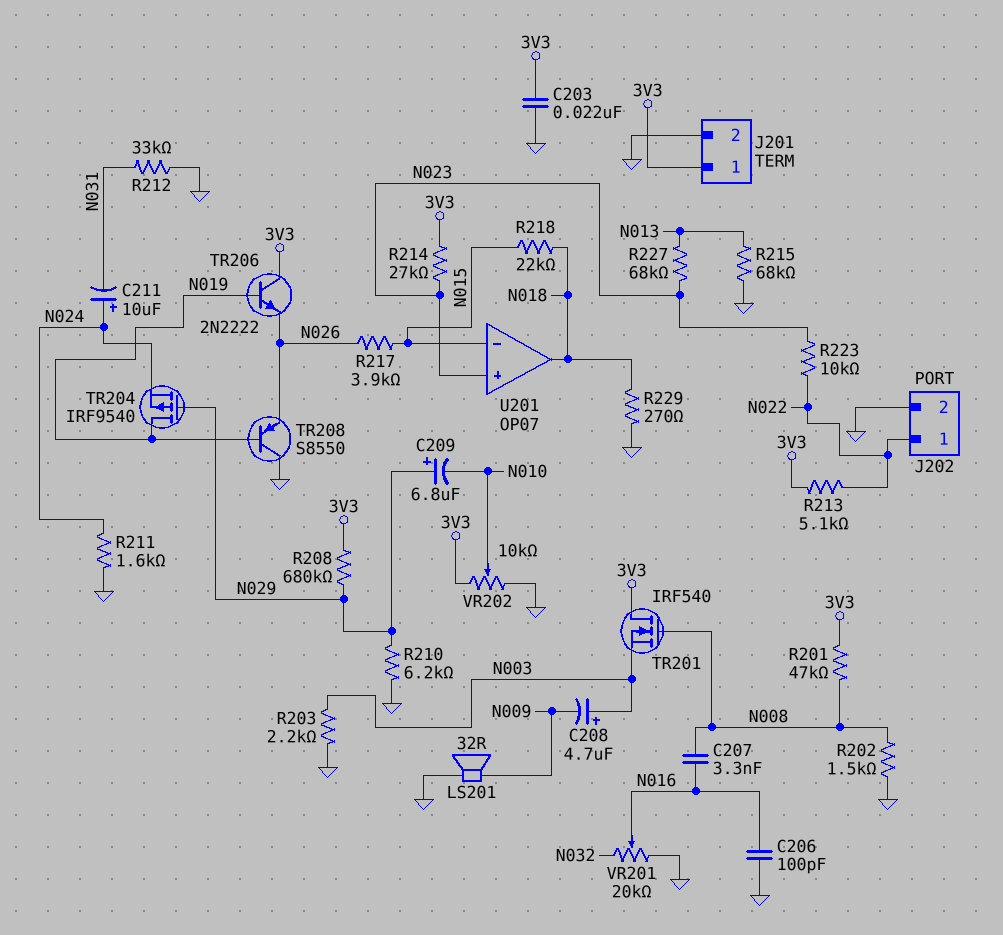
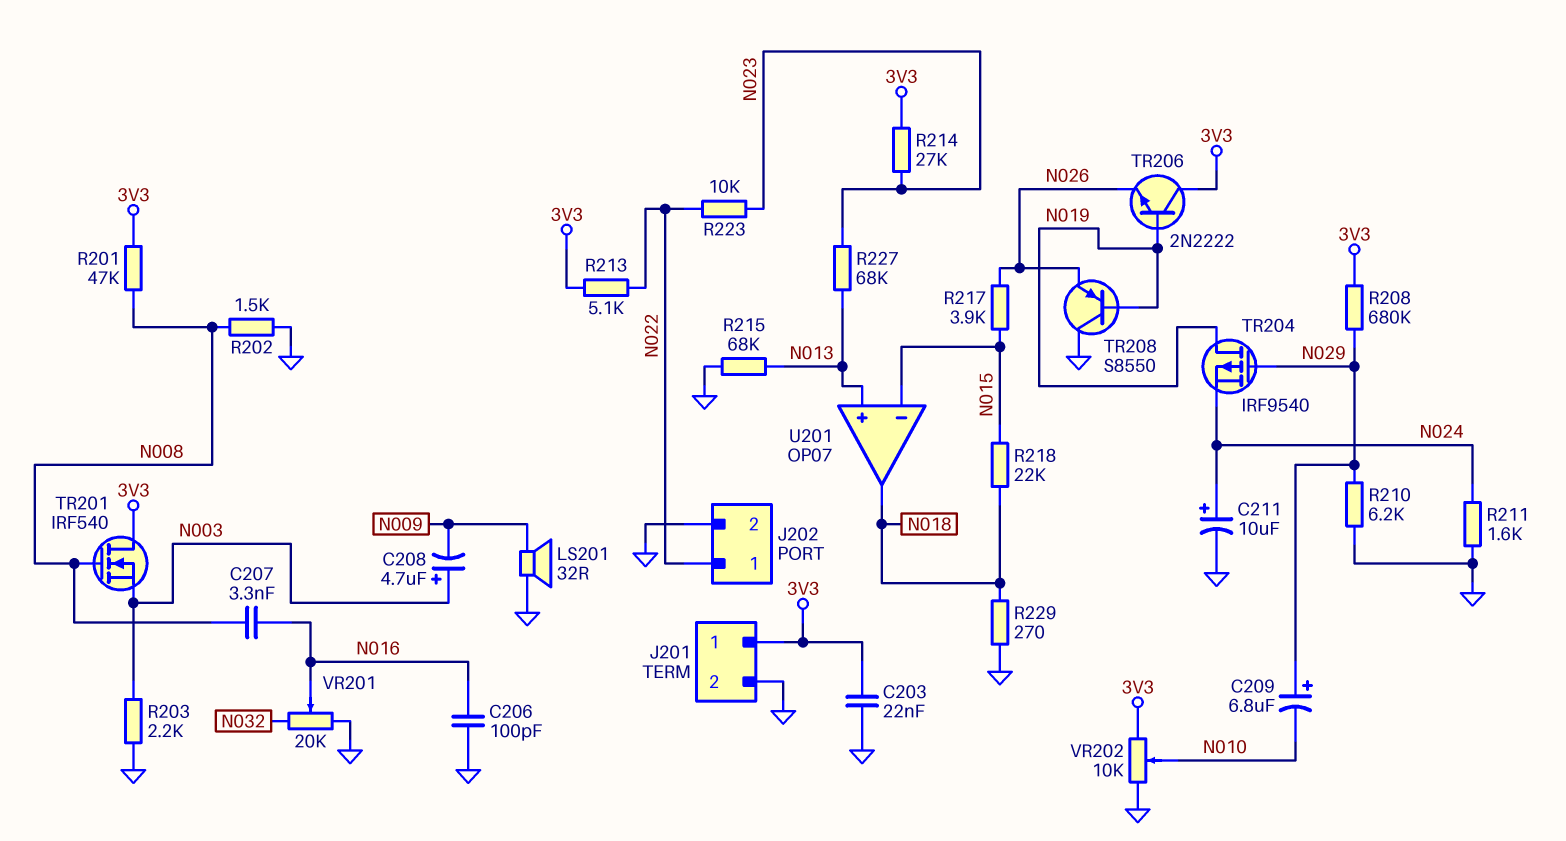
C211: 10uF (plus N024, minus N031) -> 10uF (plus N024, minus GND)
R212: 33k (GND, N031) -> none
U201 pin in+: N023 -> N013

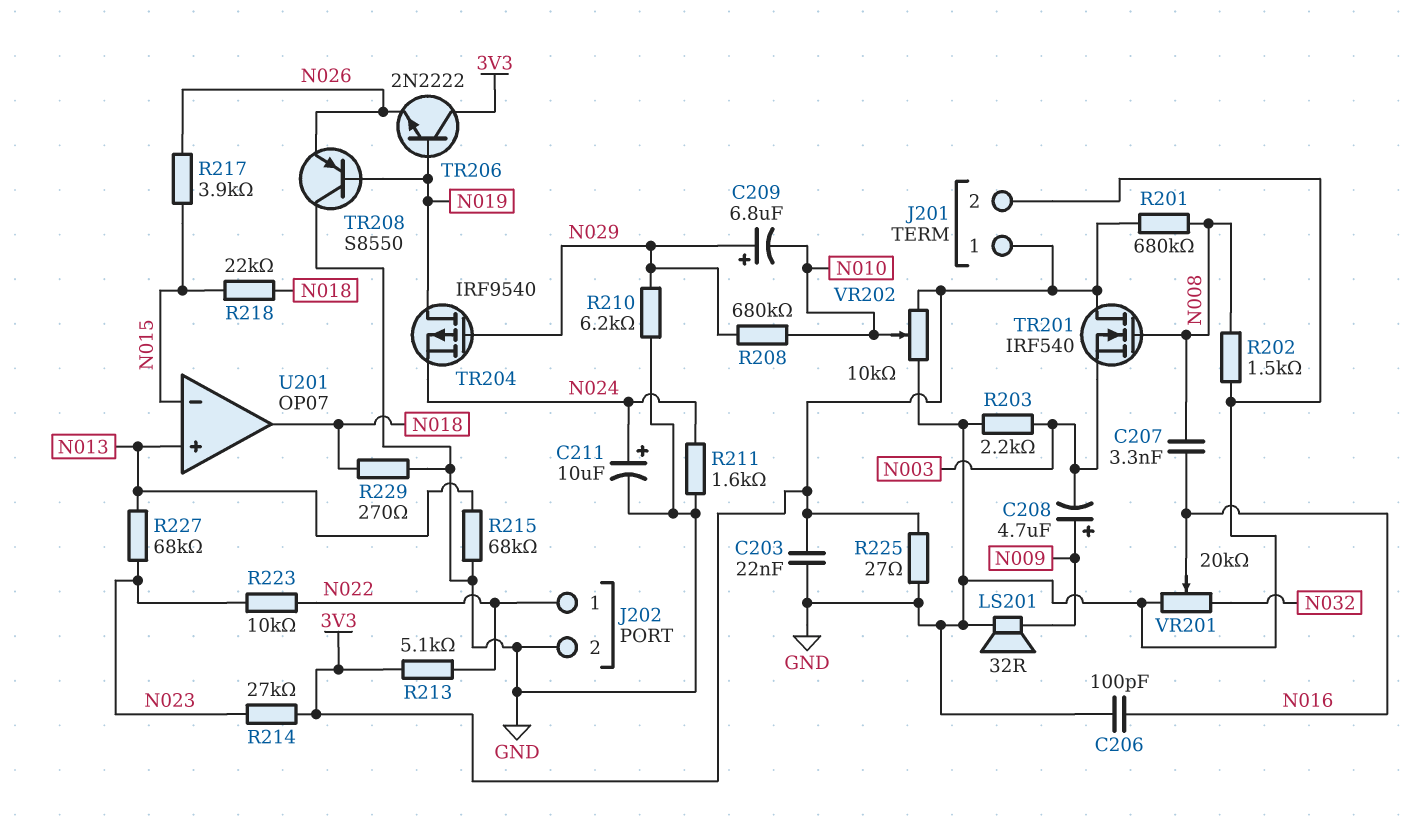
C208: 4.7uF (plus N003, minus N009) -> 4.7uF (plus N009, minus N003)
R201: 47k (3V3, N008) -> 680k (3V3, N008)
R208: 680k (3V3, N029) -> 680k (N010, N029)
R225: none -> 27 (3V3, GND)

